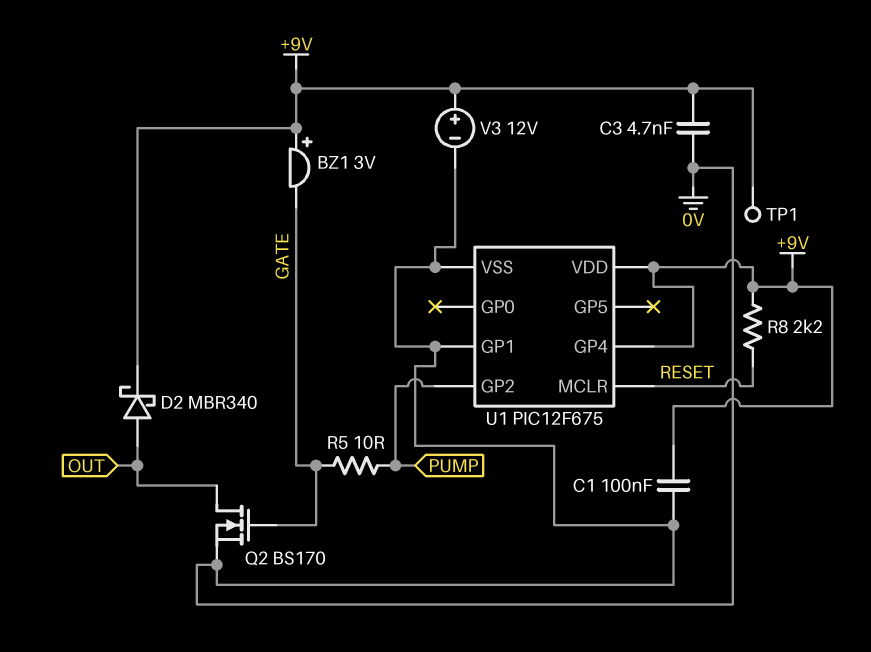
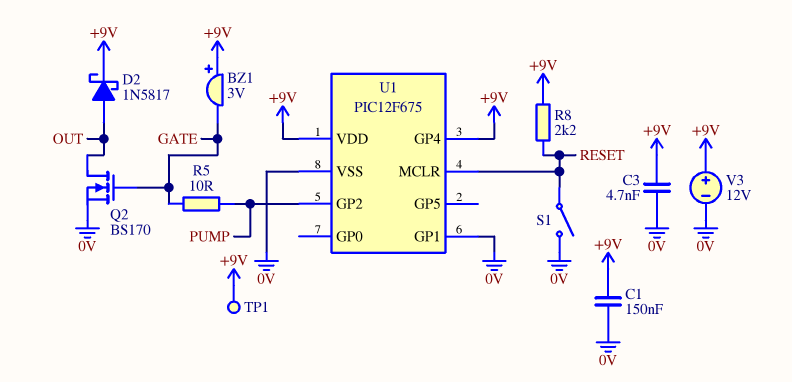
C1: 100nF (+9V, 0V) -> 150nF (+9V, 0V)
D2: schottky MBR340 (A OUT, K +9V) -> schottky 1N5817 (A OUT, K +9V)
S1: none -> switch (0V, RESET)

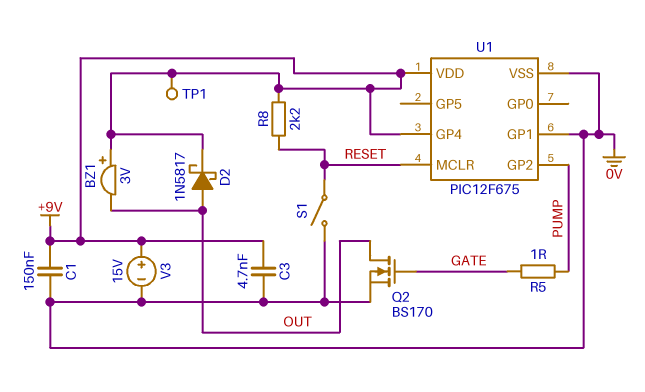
BZ1: buzzer 3V (plus +9V, minus GATE) -> buzzer 3V (plus +9V, minus OUT)
R5: 10 (GATE, PUMP) -> 1 (GATE, PUMP)
V3: 12V (plus +9V, minus 0V) -> 15V (plus +9V, minus 0V)

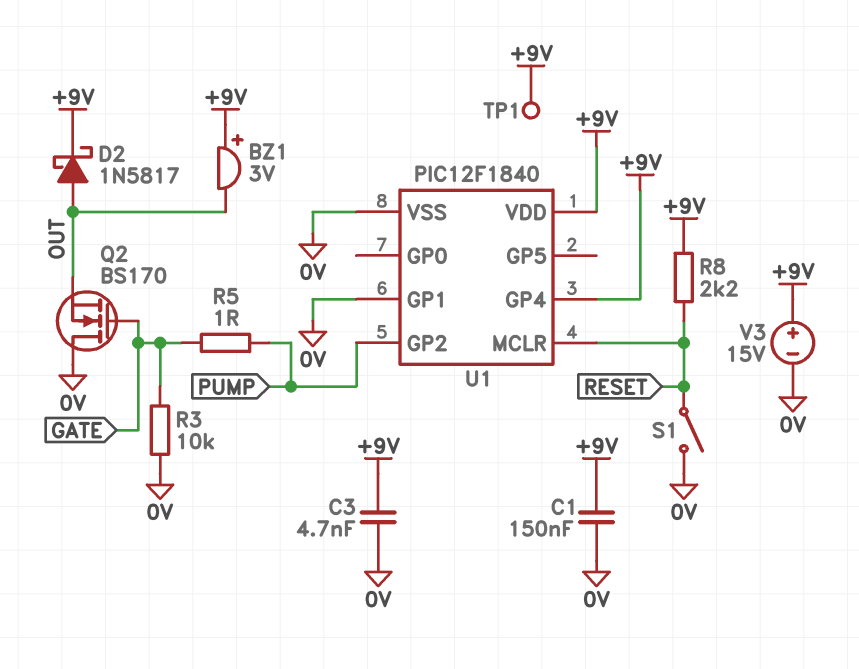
Q2: NMOS BS170 (G GATE, D OUT, S 0V) -> NMOS BS170 (G GATE, D 0V, S OUT)
R3: none -> 10k (0V, GATE)
U1: PIC12F675 -> PIC12F1840

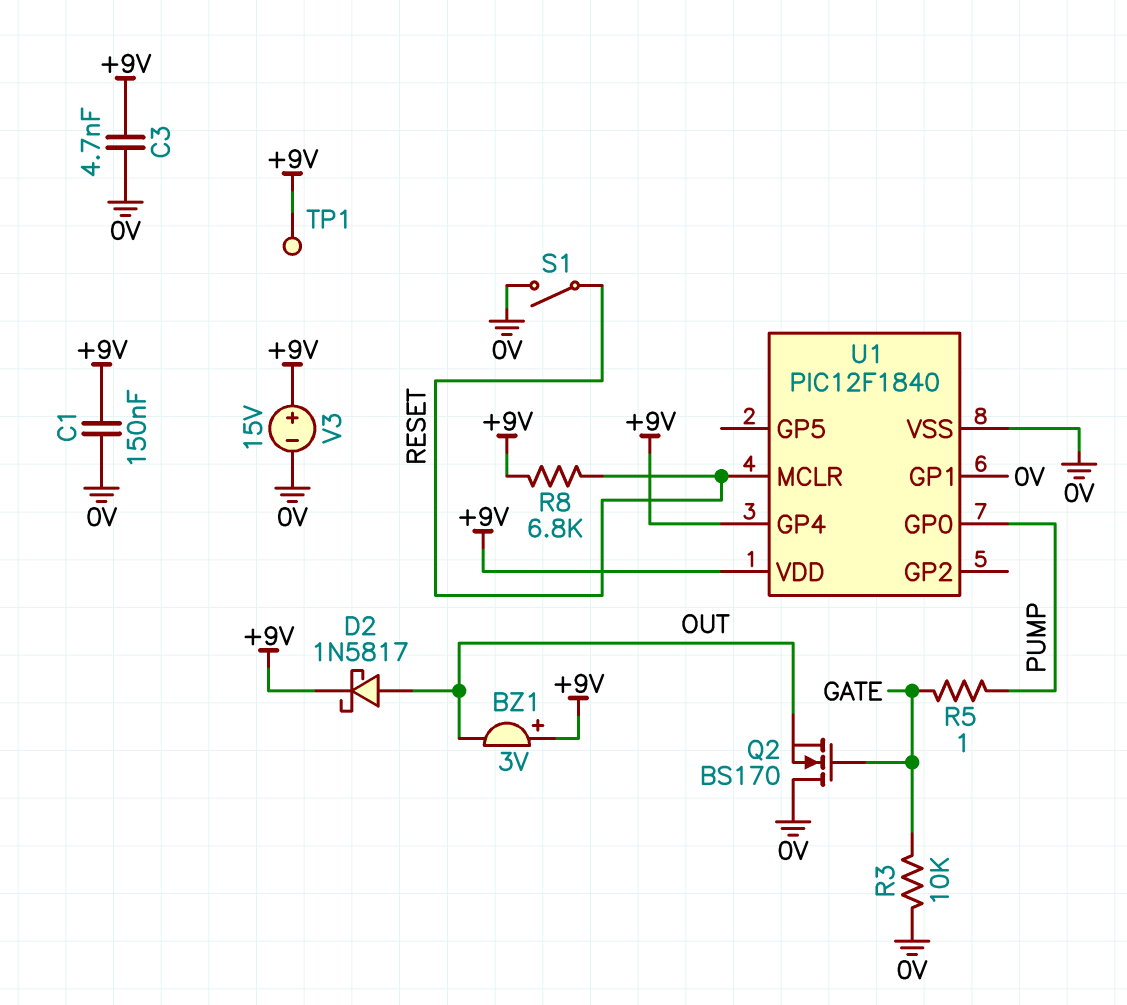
R8: 2.2k (+9V, RESET) -> 6.8k (+9V, RESET)
U1 pin GP0: none -> PUMP
U1 pin GP2: PUMP -> none

